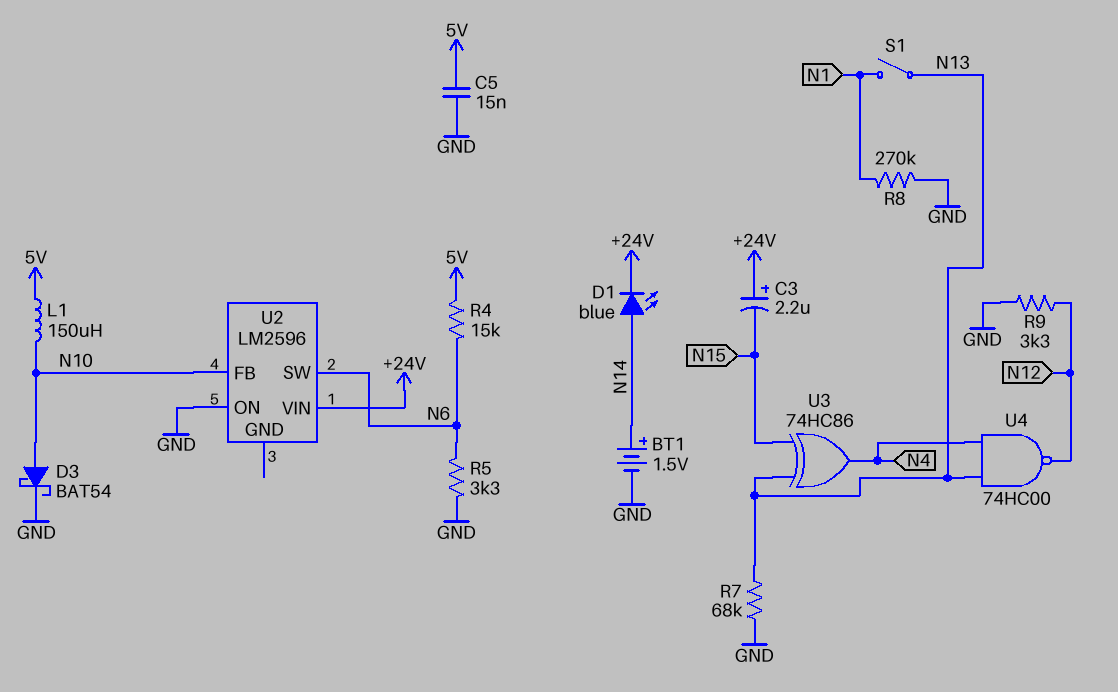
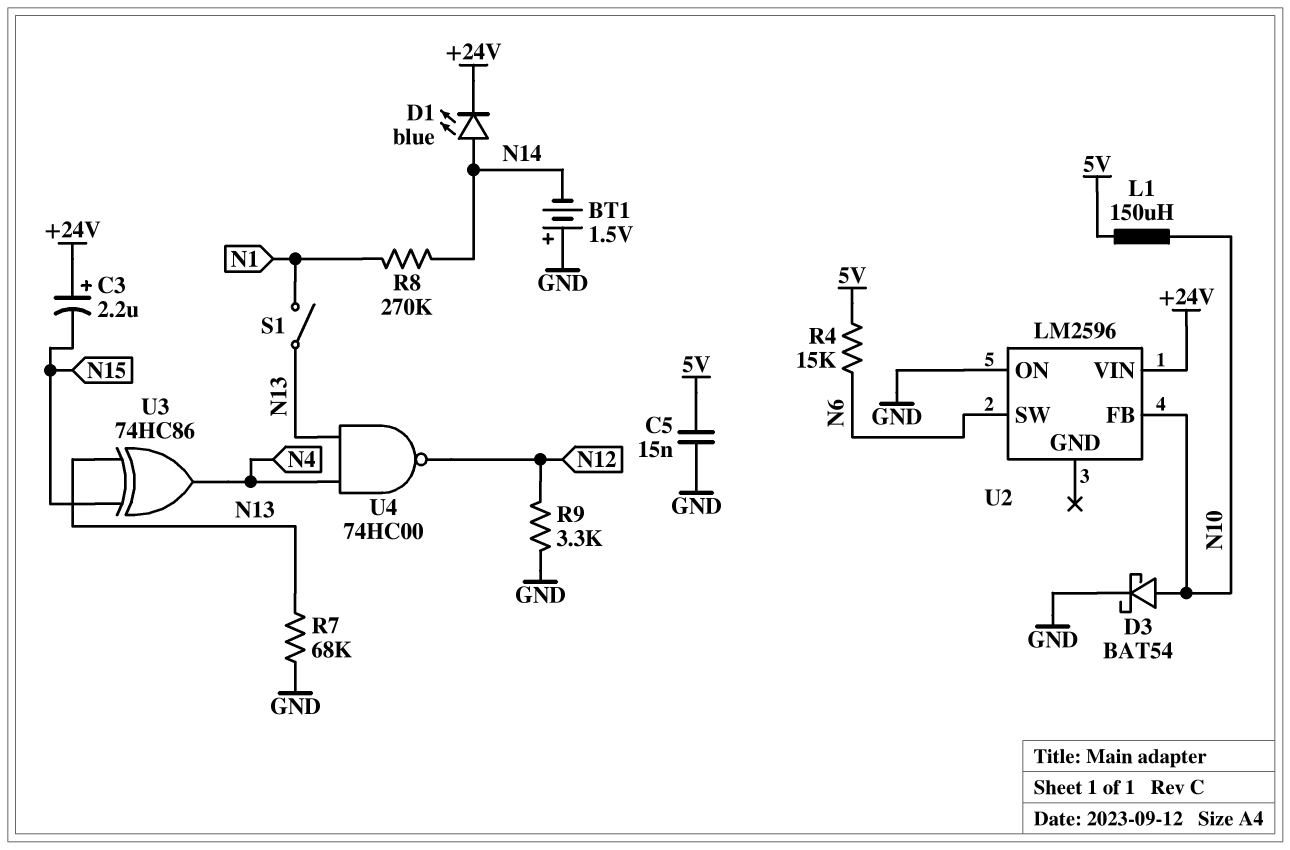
BT1: 1.5V (plus N14, minus GND) -> 1.5V (plus GND, minus N14)
R5: 3.3k (GND, N6) -> none
R8: 270k (GND, N1) -> 270k (N1, N14)

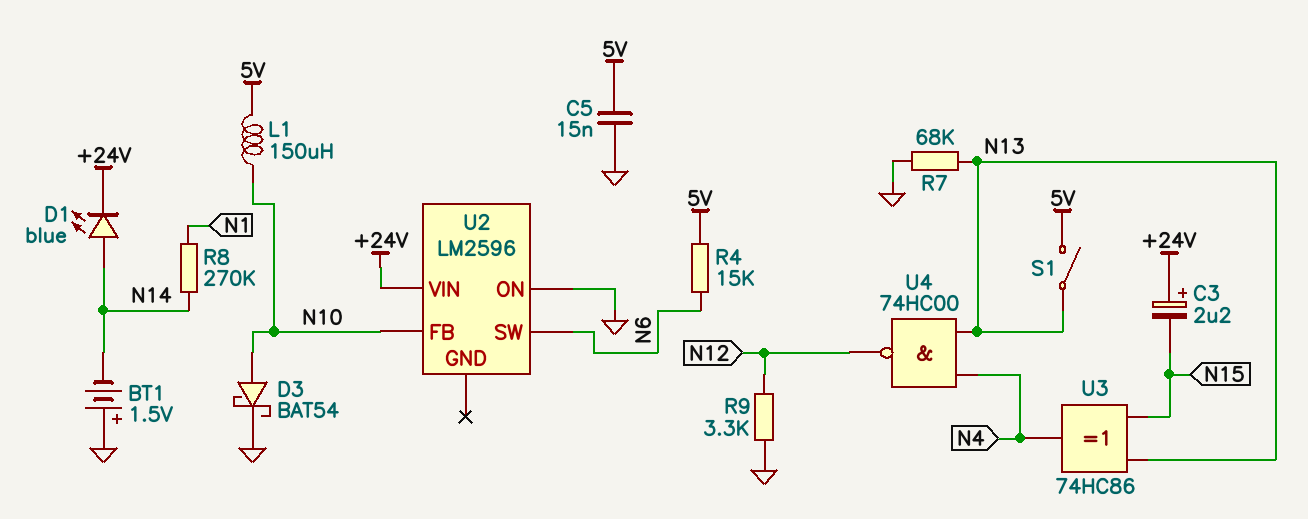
S1: switch (N1, N13) -> switch (5V, N13)

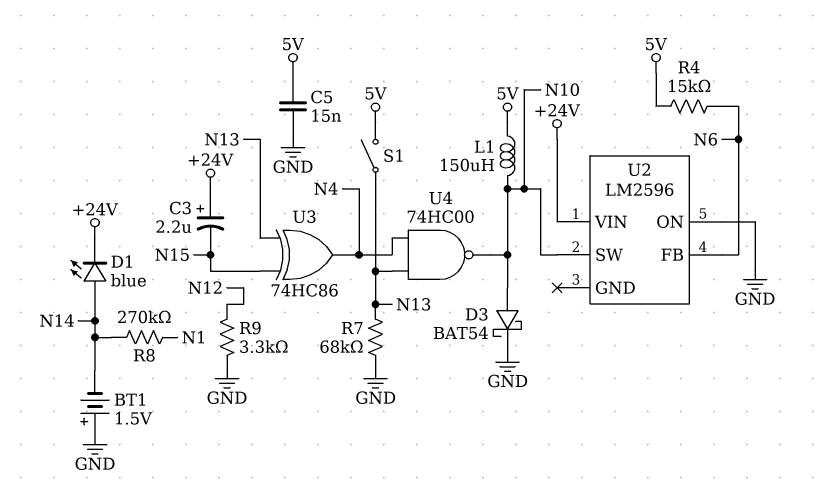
U2 pin FB: N10 -> N6
U2 pin SW: N6 -> N10
U4: NAND 74HC00 (in N4, in N13, out N12) -> NAND 74HC00 (in N4, in N13, out N10)

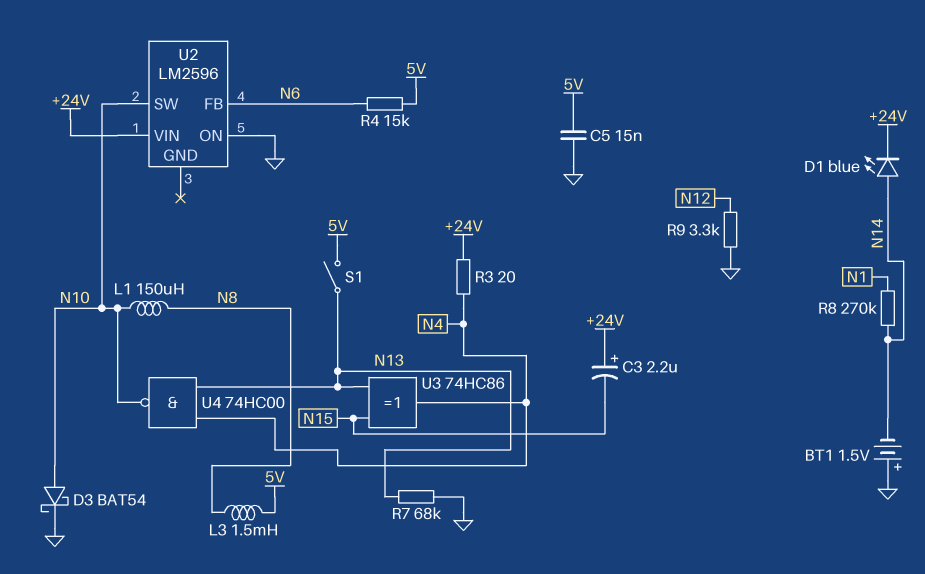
L1: 150uH (5V, N10) -> 150uH (N8, N10)
L3: none -> 1.5mH (5V, N8)
R3: none -> 20 (+24V, N4)

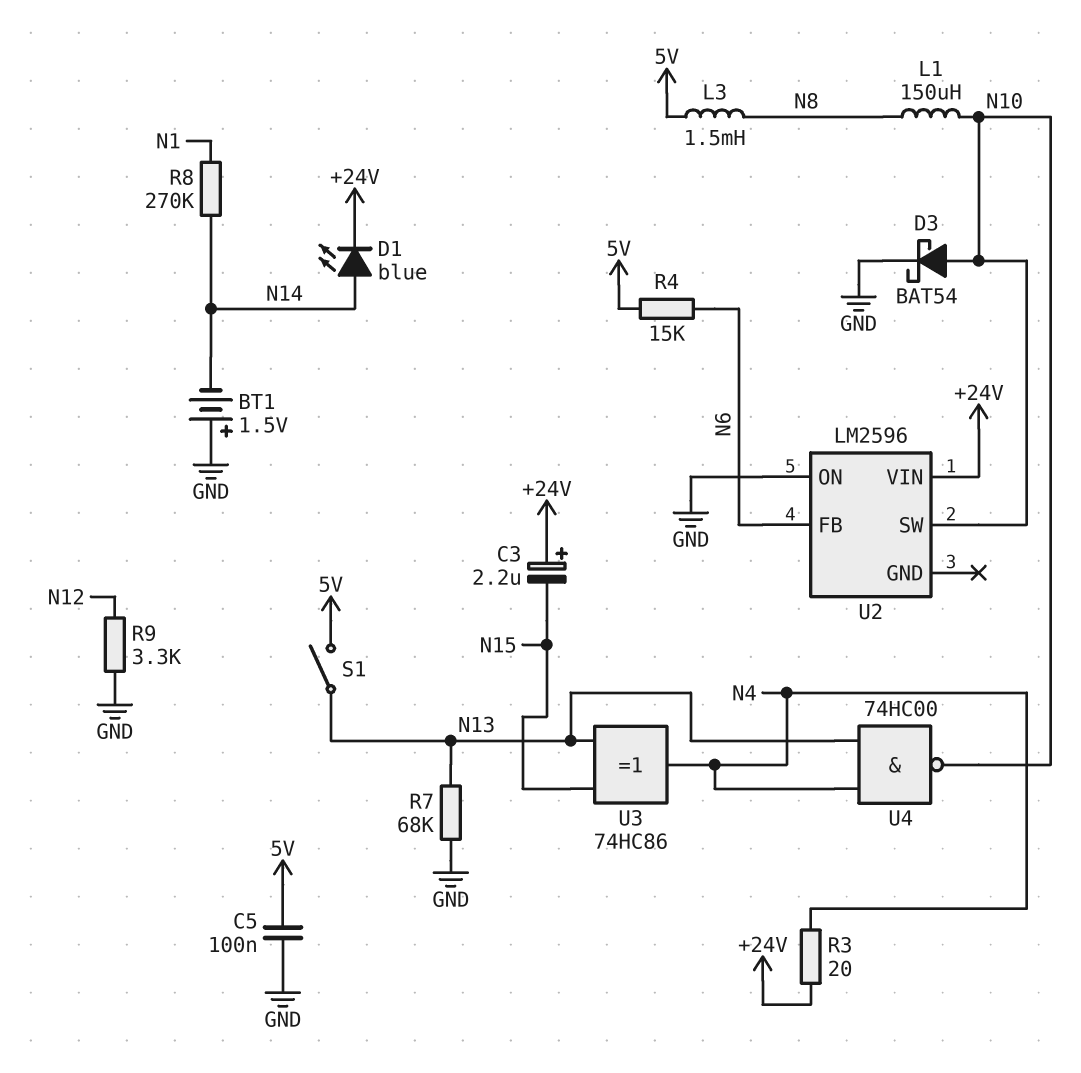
C5: 15nF (5V, GND) -> 100nF (5V, GND)

